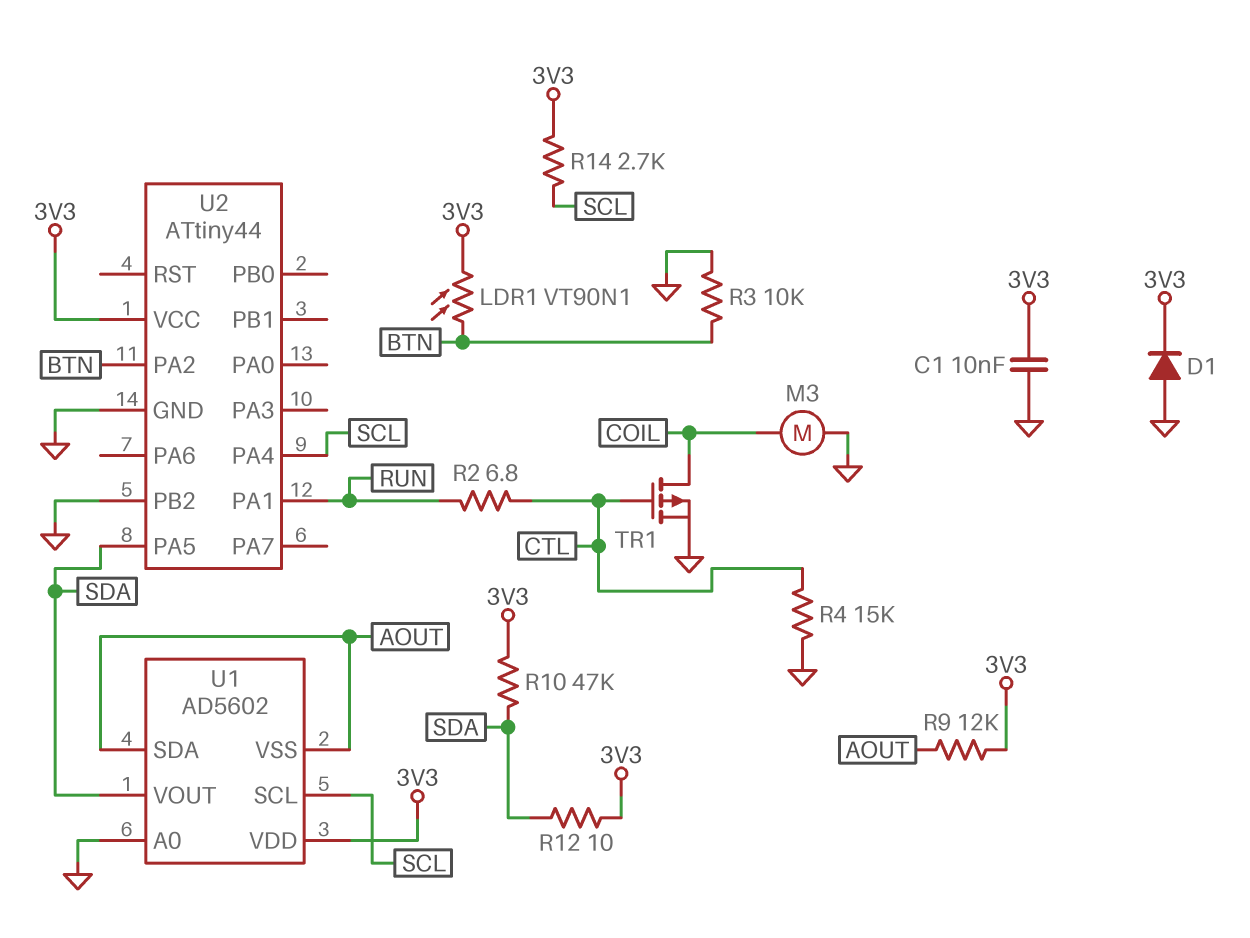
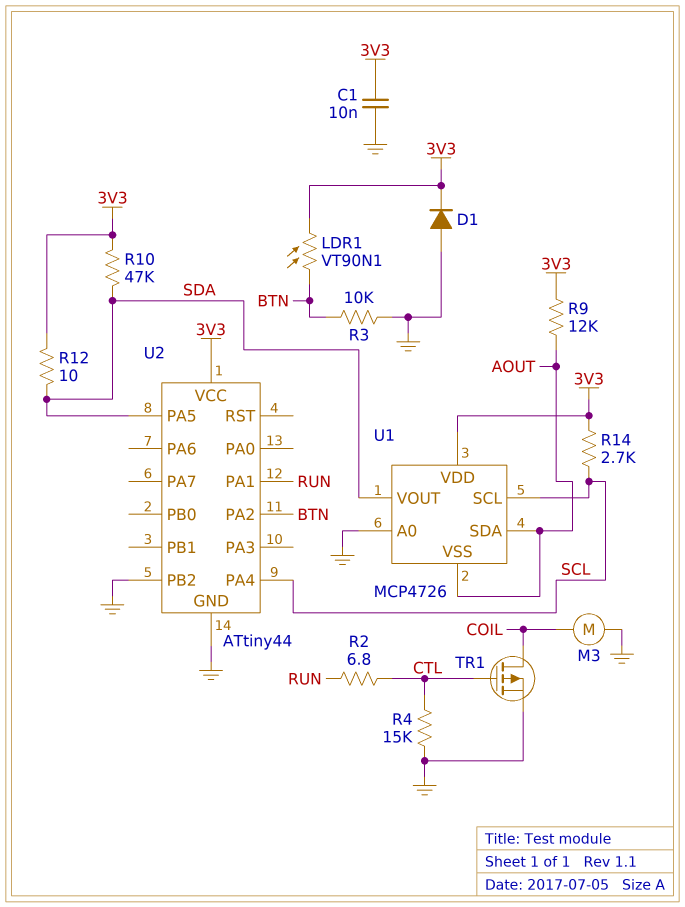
U1: AD5602 -> MCP4726

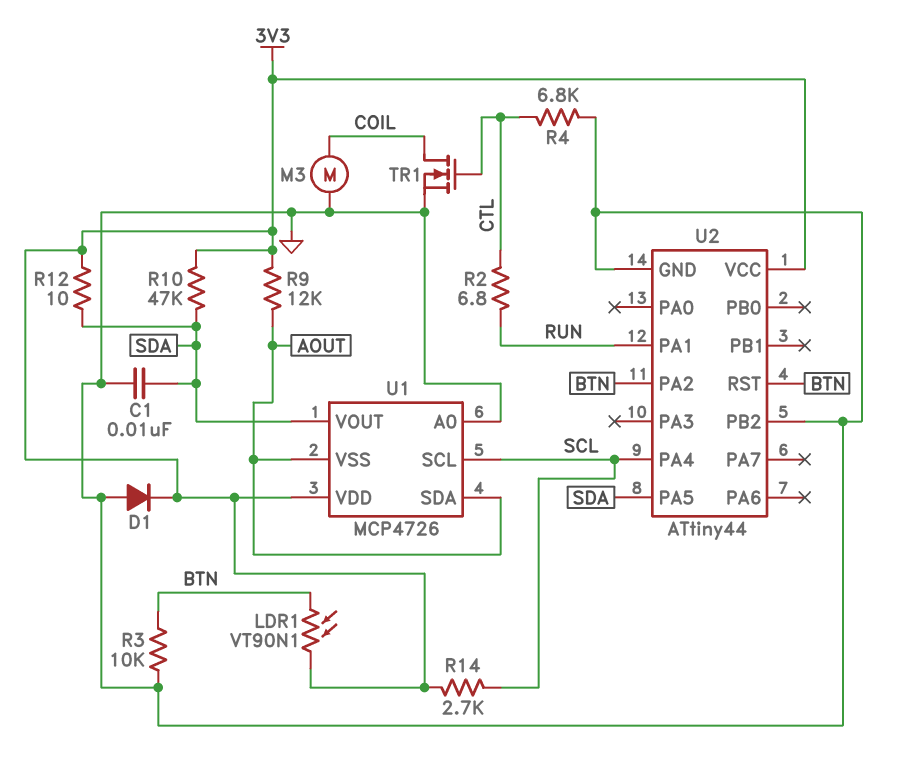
C1: 10nF (3V3, GND) -> 10nF (GND, SDA)
R4: 15k (CTL, GND) -> 6.8k (CTL, GND)
TR1: PMOS (G CTL, D COIL, S GND) -> NMOS (G CTL, D COIL, S GND)
U2 pin RST: none -> BTN

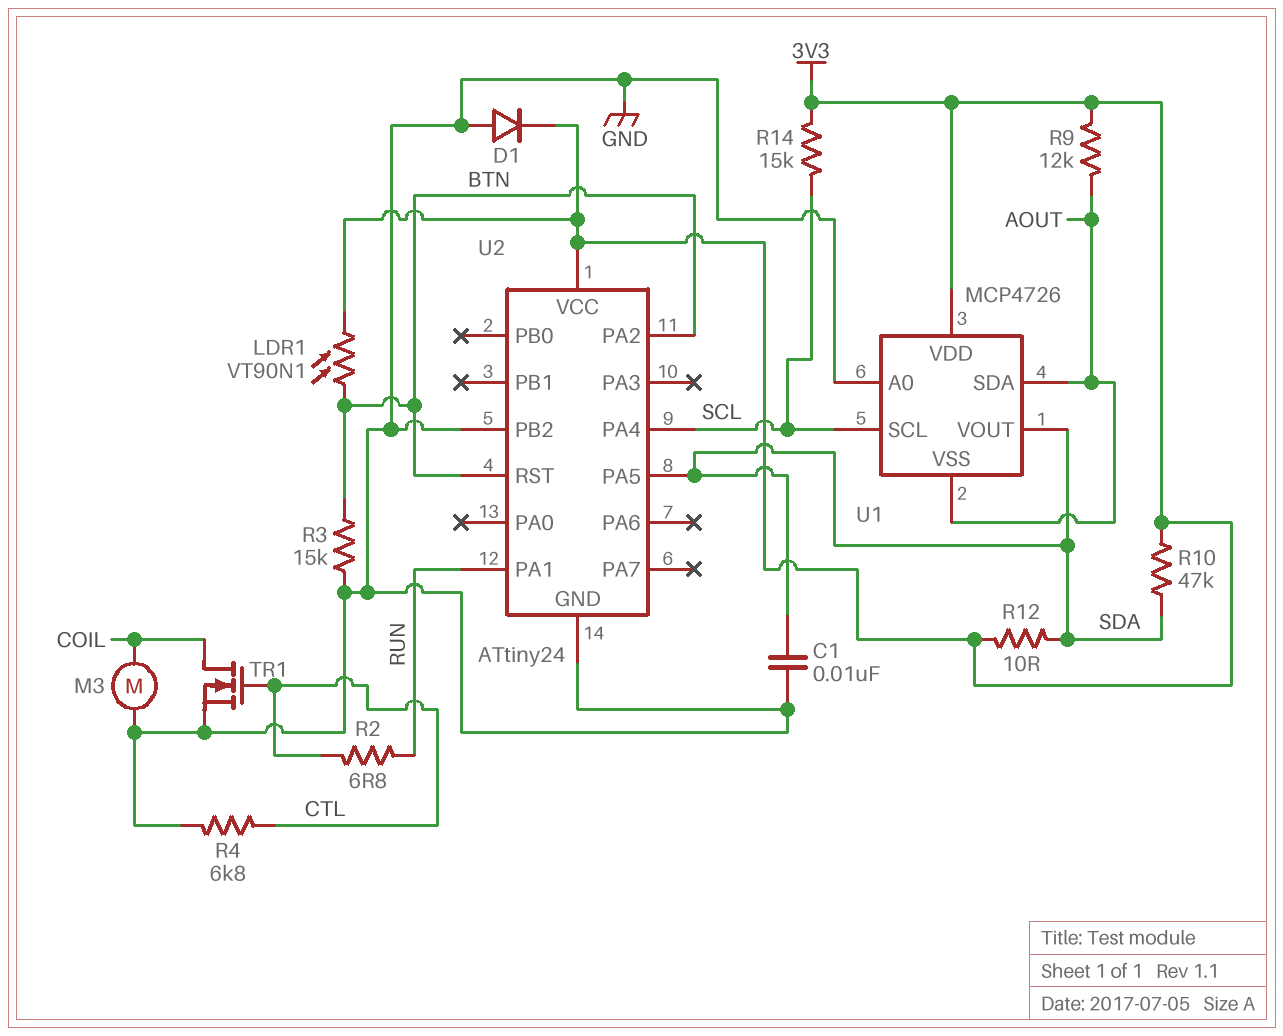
R3: 10k (BTN, GND) -> 15k (BTN, GND)
R14: 2.7k (3V3, SCL) -> 15k (3V3, SCL)
U2: ATtiny44 -> ATtiny24

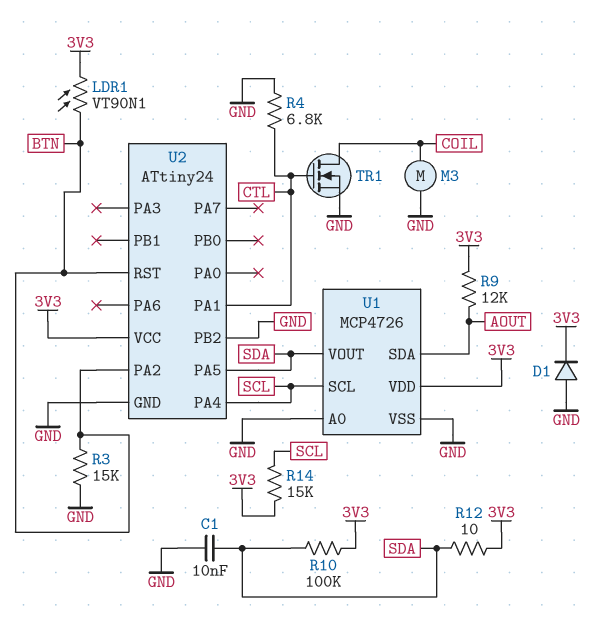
R2: 6.8 (CTL, RUN) -> none
R10: 47k (3V3, SDA) -> 100k (3V3, SDA)
U1 pin VSS: AOUT -> GND
U2 pin PA1: RUN -> CTL

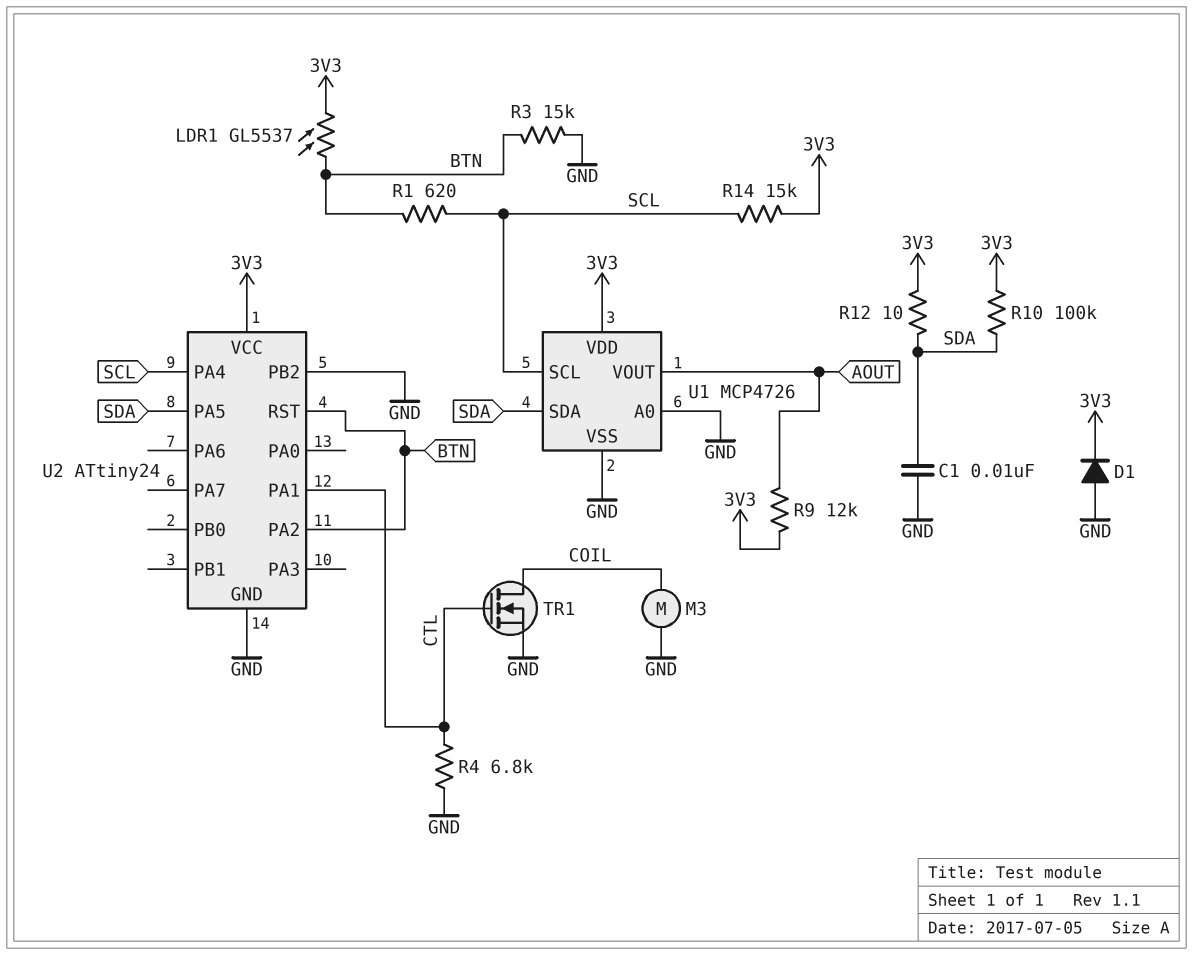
LDR1: VT90N1 (3V3, BTN) -> GL5537 (3V3, BTN)
R1: none -> 620 (BTN, SCL)
U1 pin SDA: AOUT -> SDA
U1 pin VOUT: SDA -> AOUT

